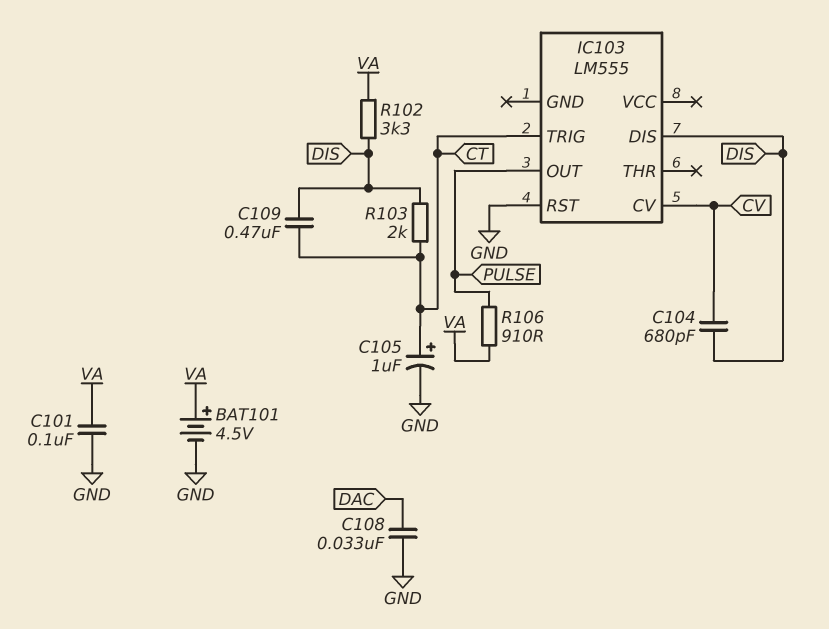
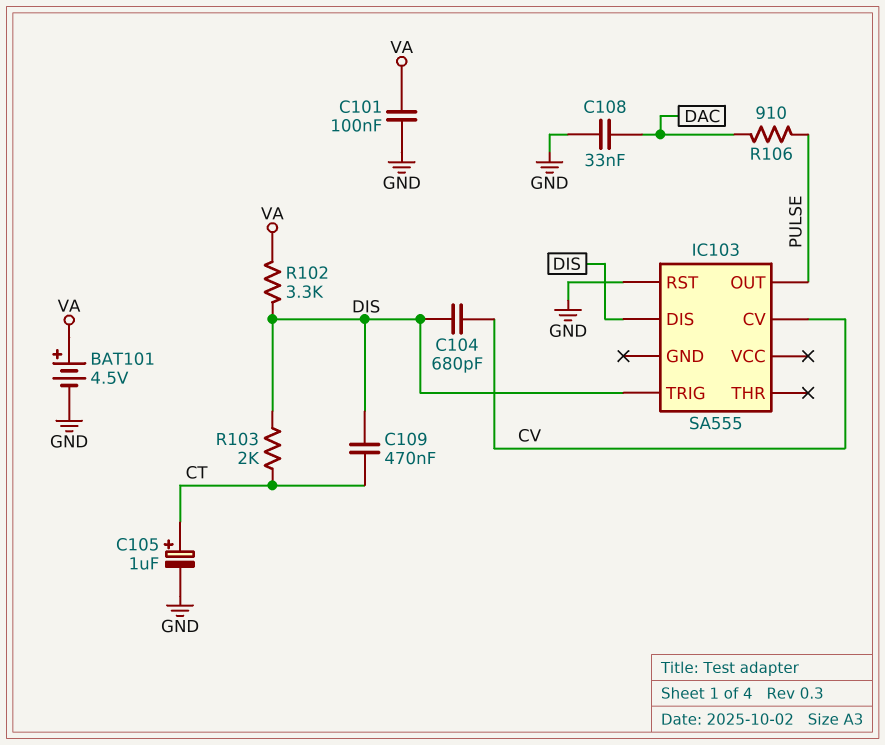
IC103: LM555 -> SA555
IC103 pin TRIG: CT -> DIS
R106: 910 (PULSE, VA) -> 910 (DAC, PULSE)

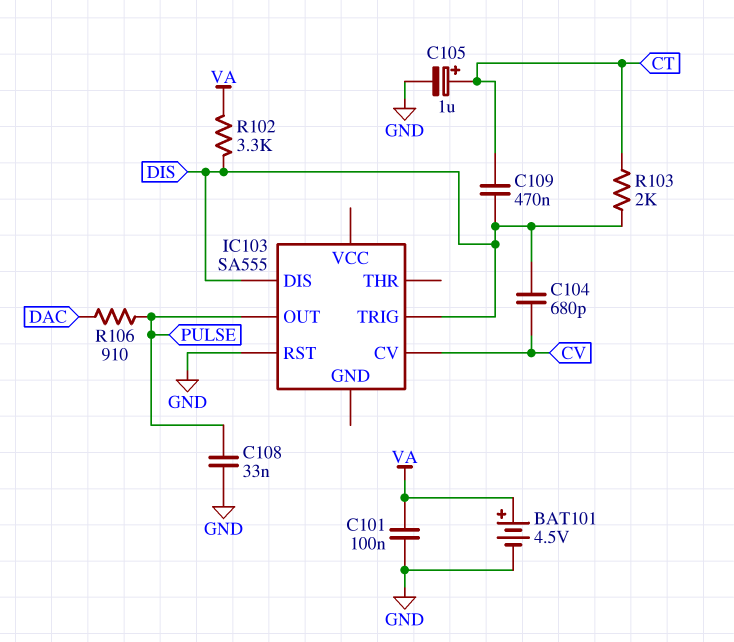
C108: 33nF (DAC, GND) -> 33nF (GND, PULSE)

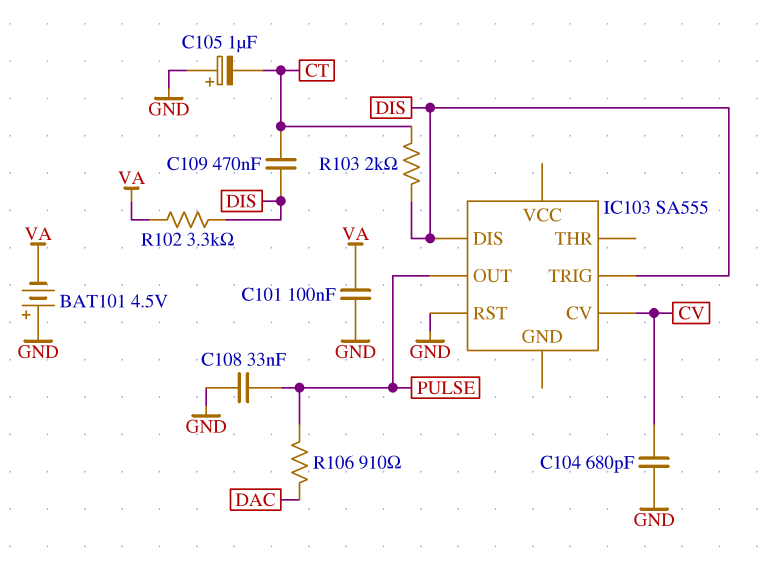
BAT101: 4.5V (plus VA, minus GND) -> 4.5V (plus GND, minus VA)
C104: 680pF (CV, DIS) -> 680pF (CV, GND)
C105: 1uF (plus CT, minus GND) -> 1uF (plus GND, minus CT)

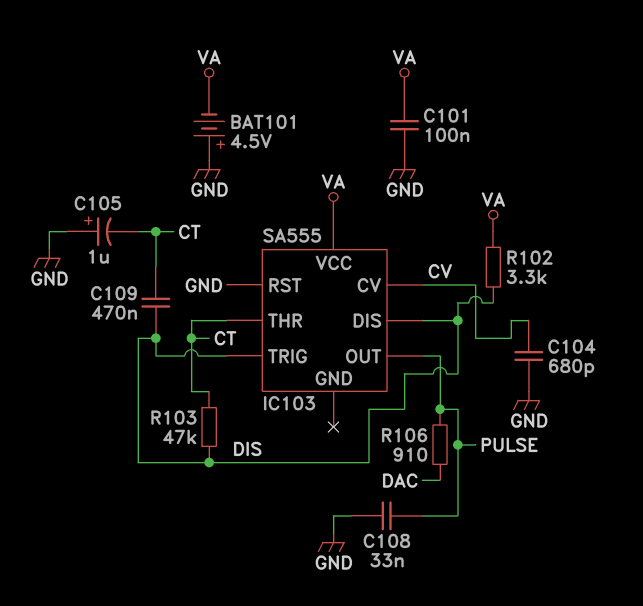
IC103 pin THR: none -> CT
IC103 pin VCC: none -> VA
R103: 2k (CT, DIS) -> 47k (CT, DIS)

